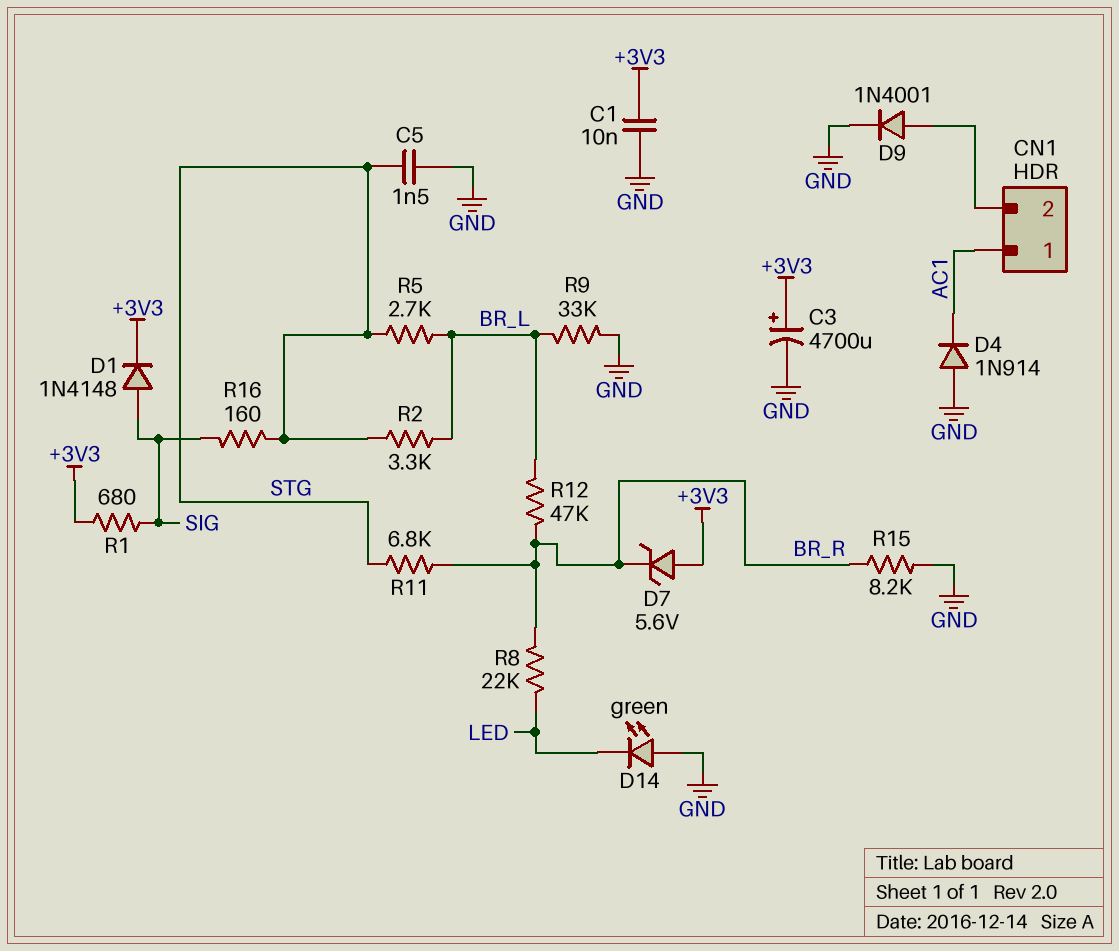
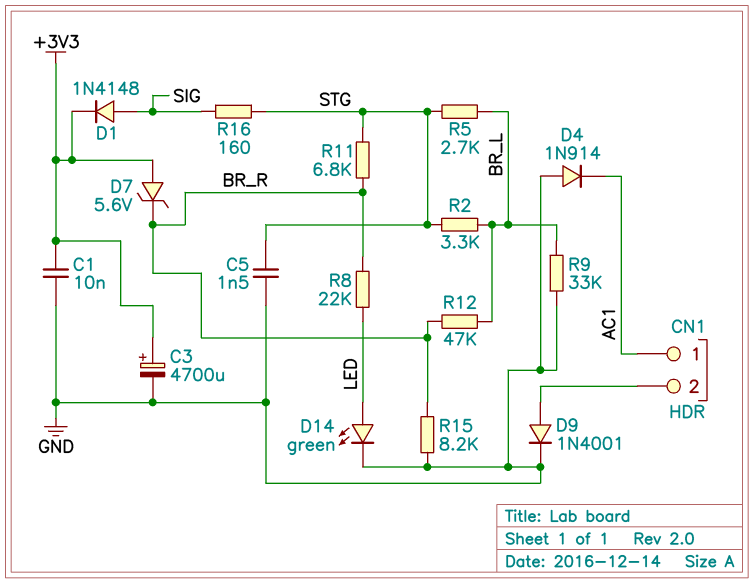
D14: LED green (A GND, K LED) -> LED green (A LED, K GND)
R1: 680 (+3V3, SIG) -> none

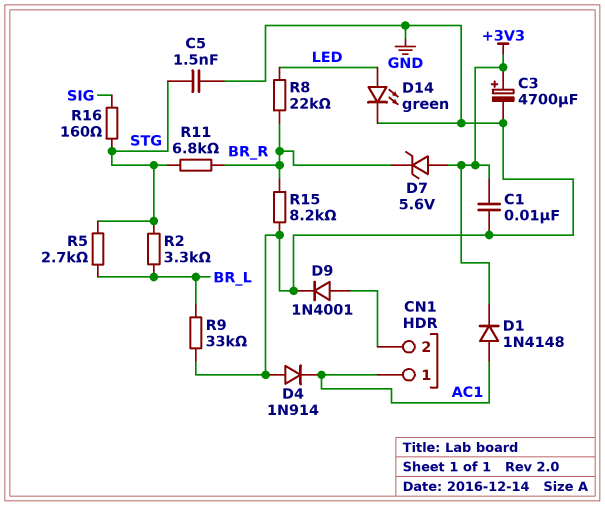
D1: diode 1N4148 (A SIG, K +3V3) -> diode 1N4148 (A AC1, K +3V3)
R12: 47k (BR_L, BR_R) -> none

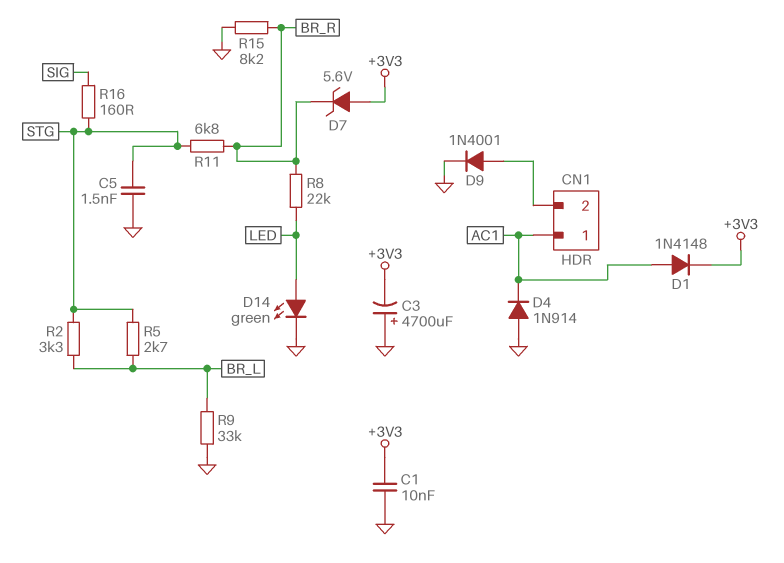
C3: 4700uF (plus +3V3, minus GND) -> 4700uF (plus GND, minus +3V3)

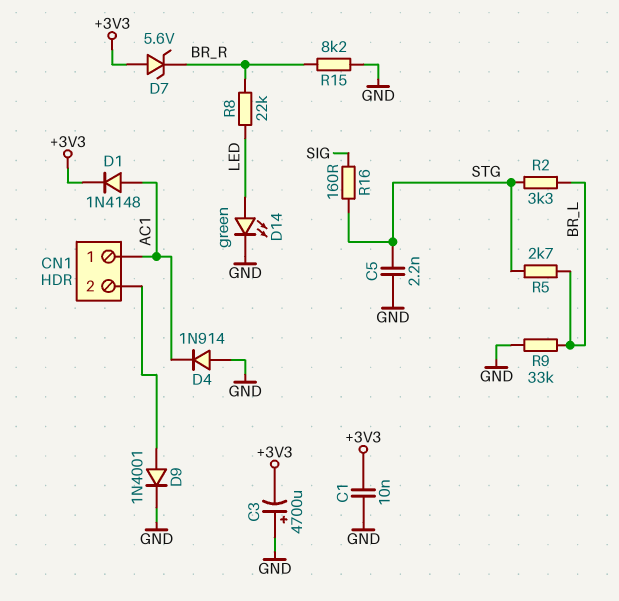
C5: 1.5nF (GND, STG) -> 2.2nF (GND, STG)
R11: 6.8k (BR_R, STG) -> none

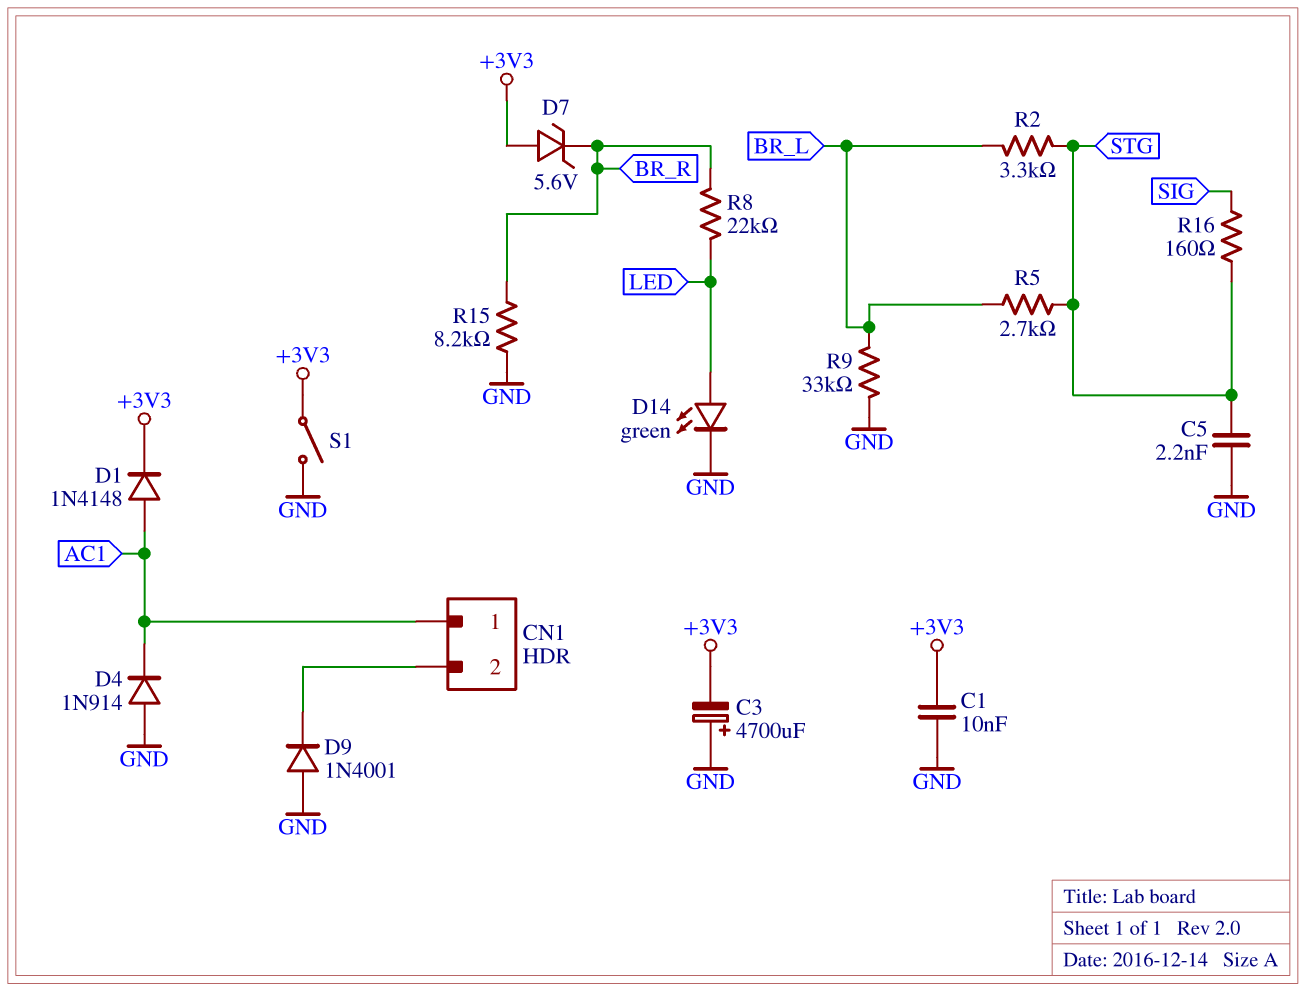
D9: diode 1N4001 (A CN1/2, K GND) -> diode 1N4001 (A GND, K CN1/2)
S1: none -> switch (+3V3, GND)

